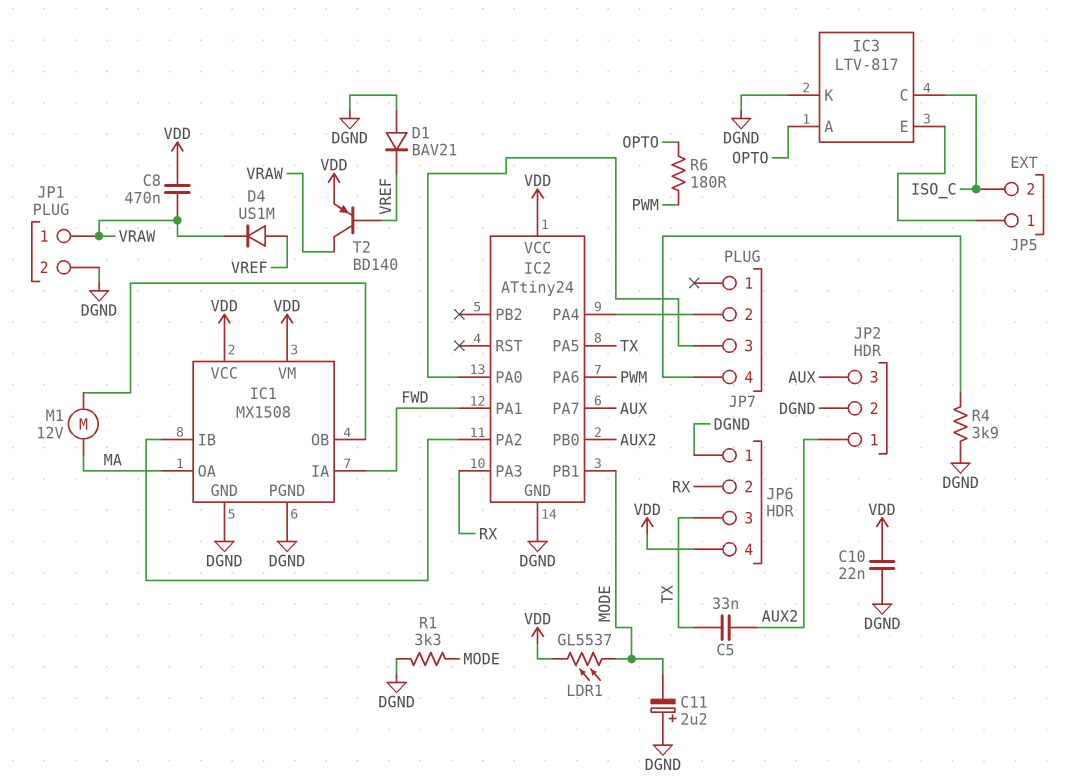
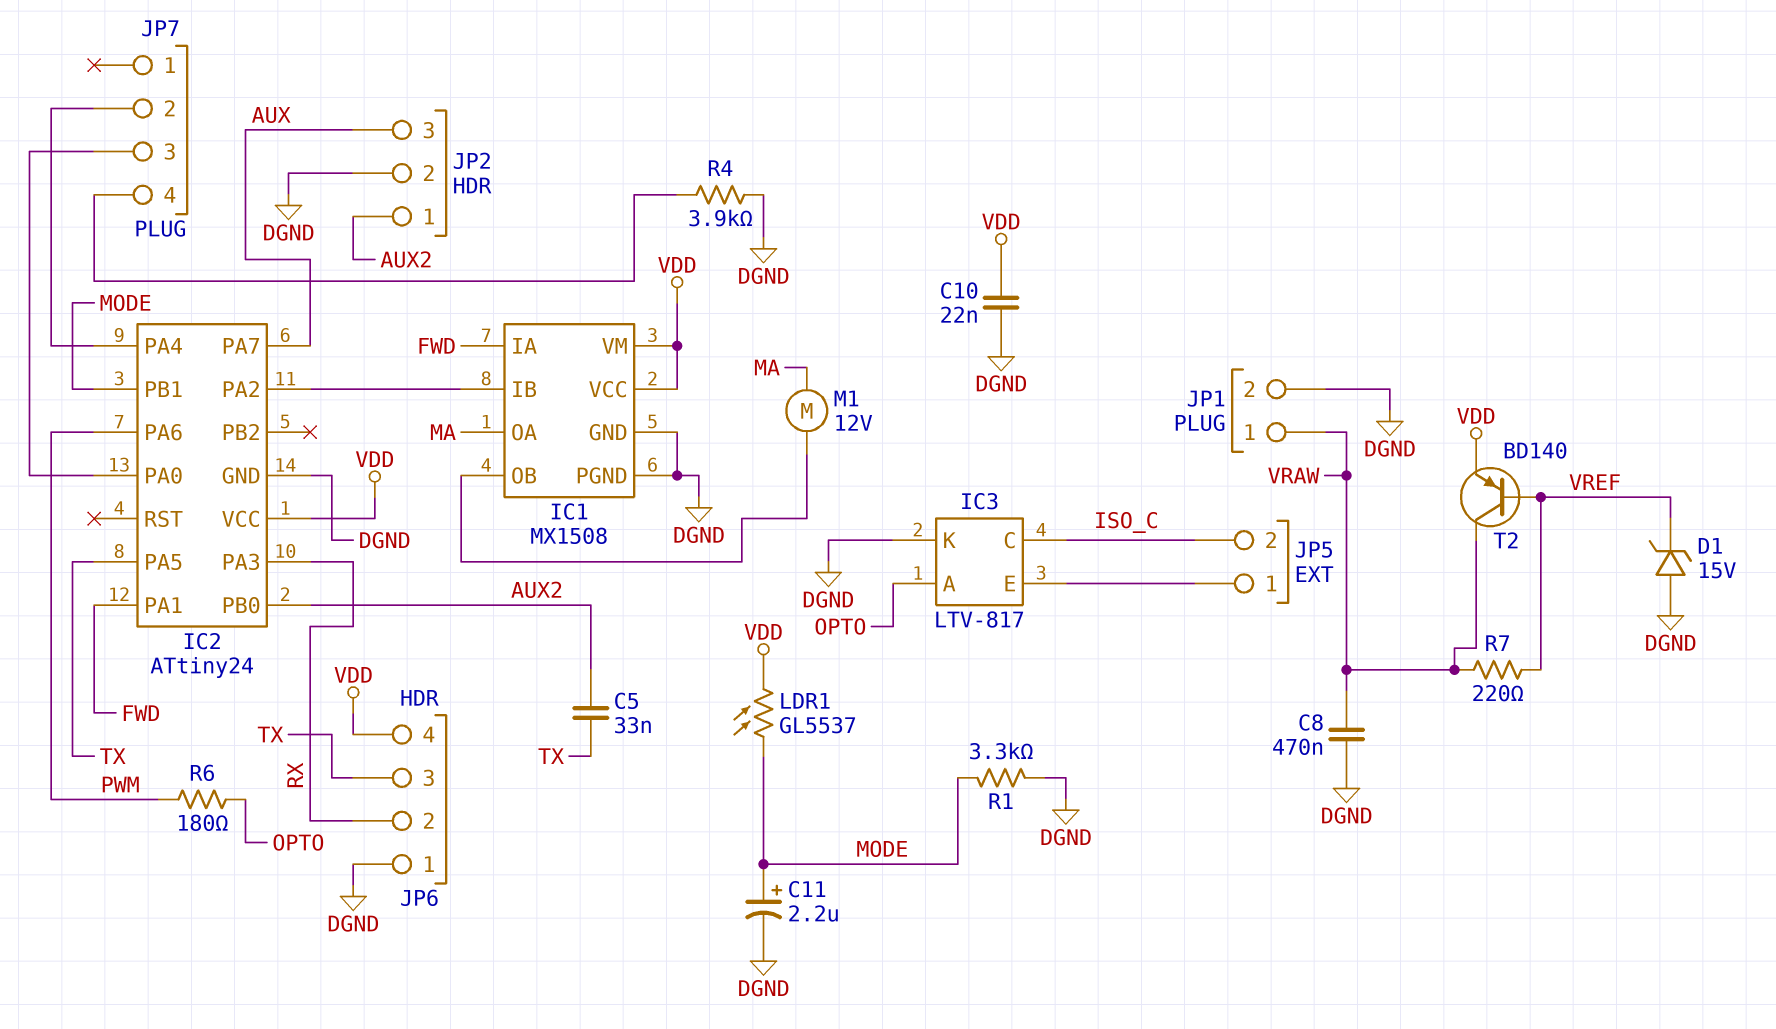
C8: 470nF (VDD, VRAW) -> 470nF (DGND, VRAW)
C11: 2.2uF (plus DGND, minus MODE) -> 2.2uF (plus MODE, minus DGND)
D1: diode BAV21 (A DGND, K VREF) -> zener 15V (A DGND, K VREF)
D4: diode US1M (A VREF, K VRAW) -> none
R7: none -> 220 (VRAW, VREF)

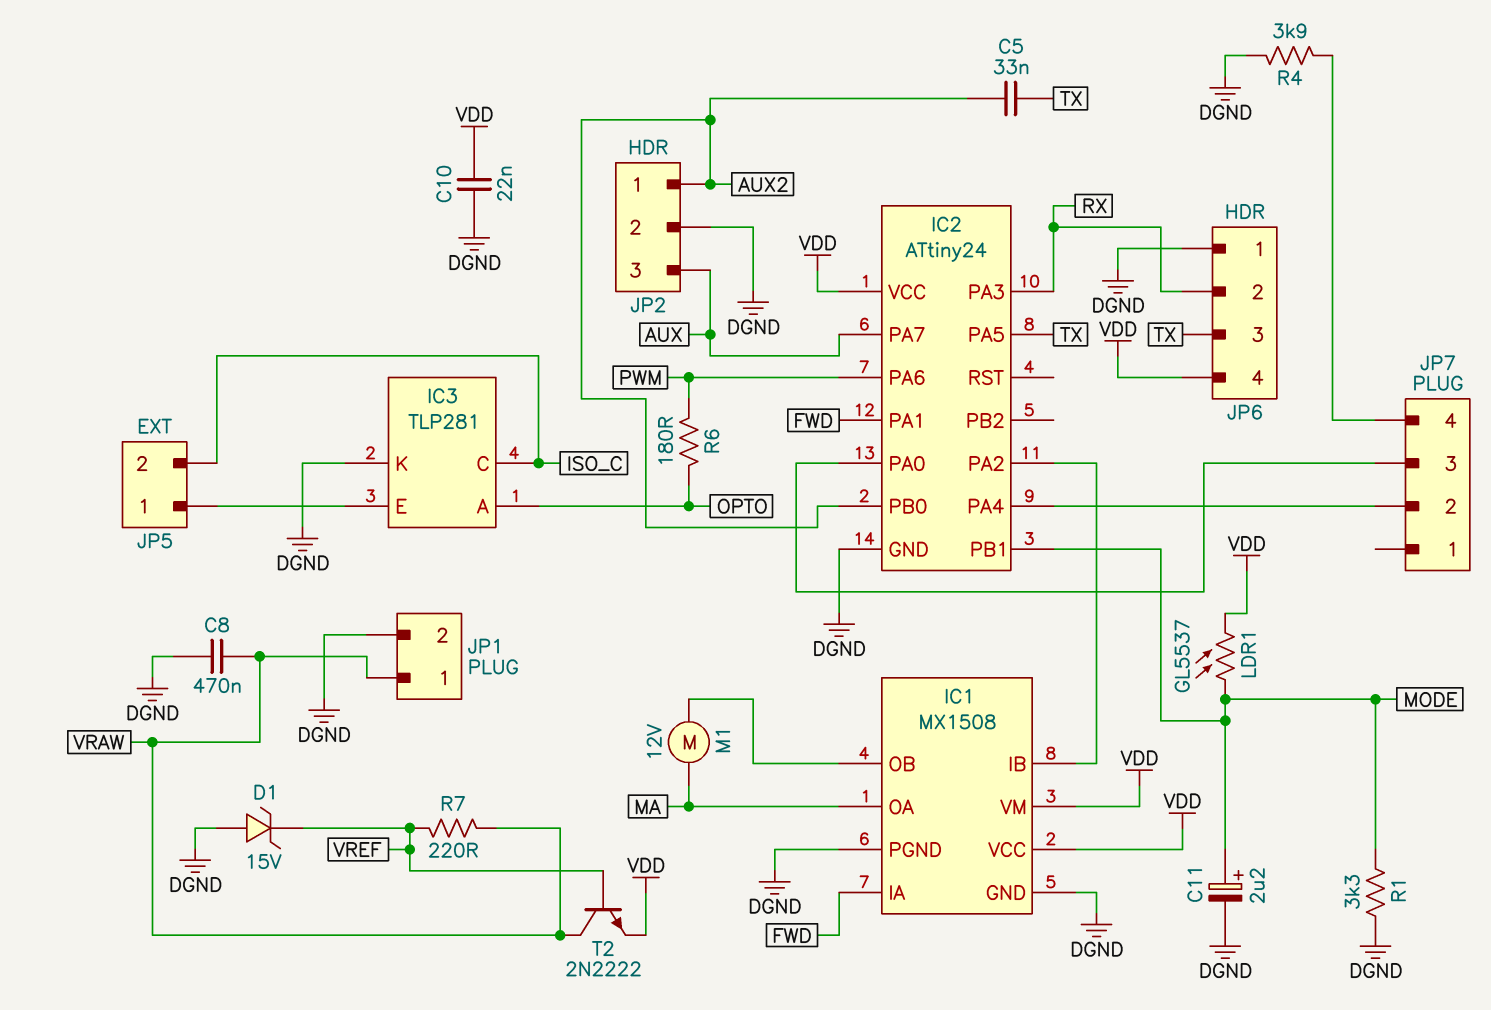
IC3: LTV-817 -> TLP281
T2: PNP BD140 (B VREF, C VRAW, E VDD) -> NPN 2N2222 (B VREF, C VRAW, E VDD)

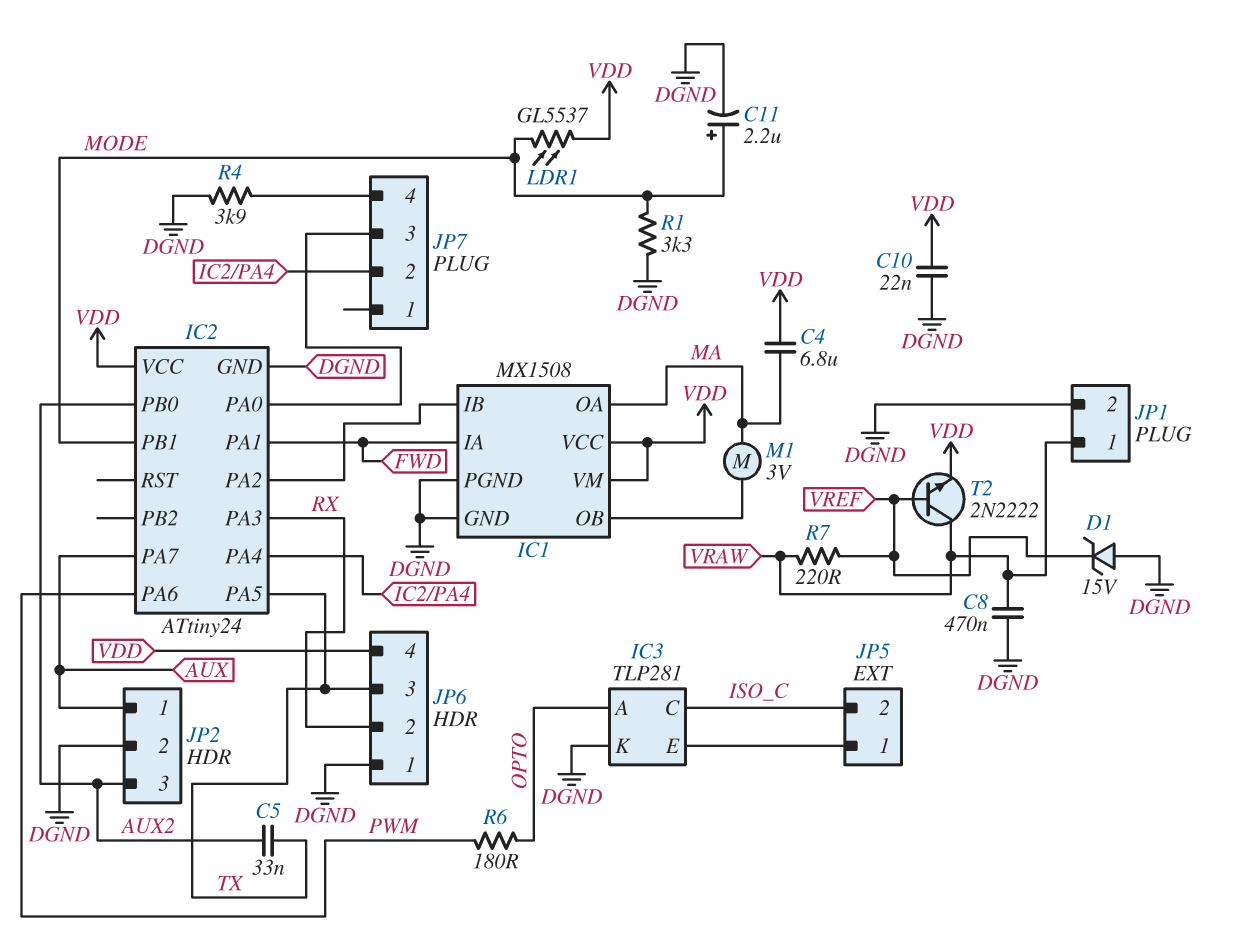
C4: none -> 6.8uF (MA, VDD)
JP2 pin 1: AUX2 -> AUX
JP2 pin 3: AUX -> AUX2
M1: motor 12V (IC1/OB, MA) -> motor 3V (IC1/OB, MA)

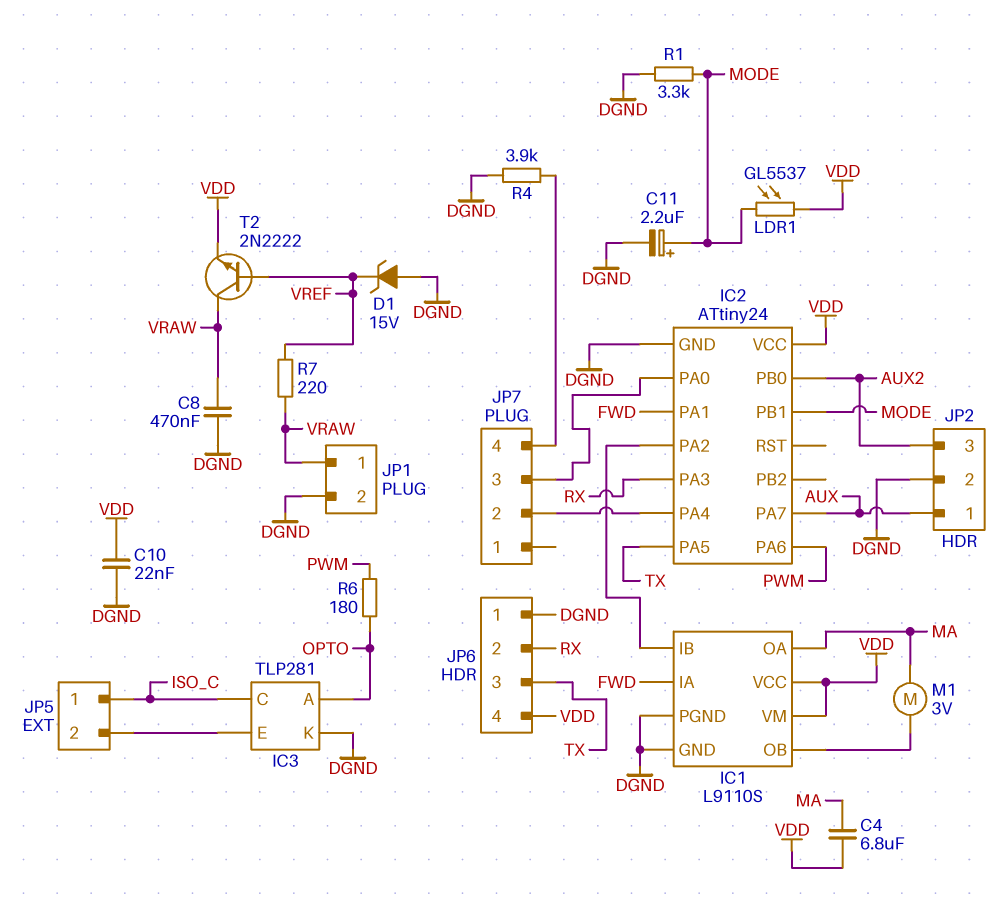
C5: 33nF (AUX2, TX) -> none
IC1: MX1508 -> L9110S
JP5 pin 1: IC3/E -> ISO_C
JP5 pin 2: ISO_C -> IC3/E

